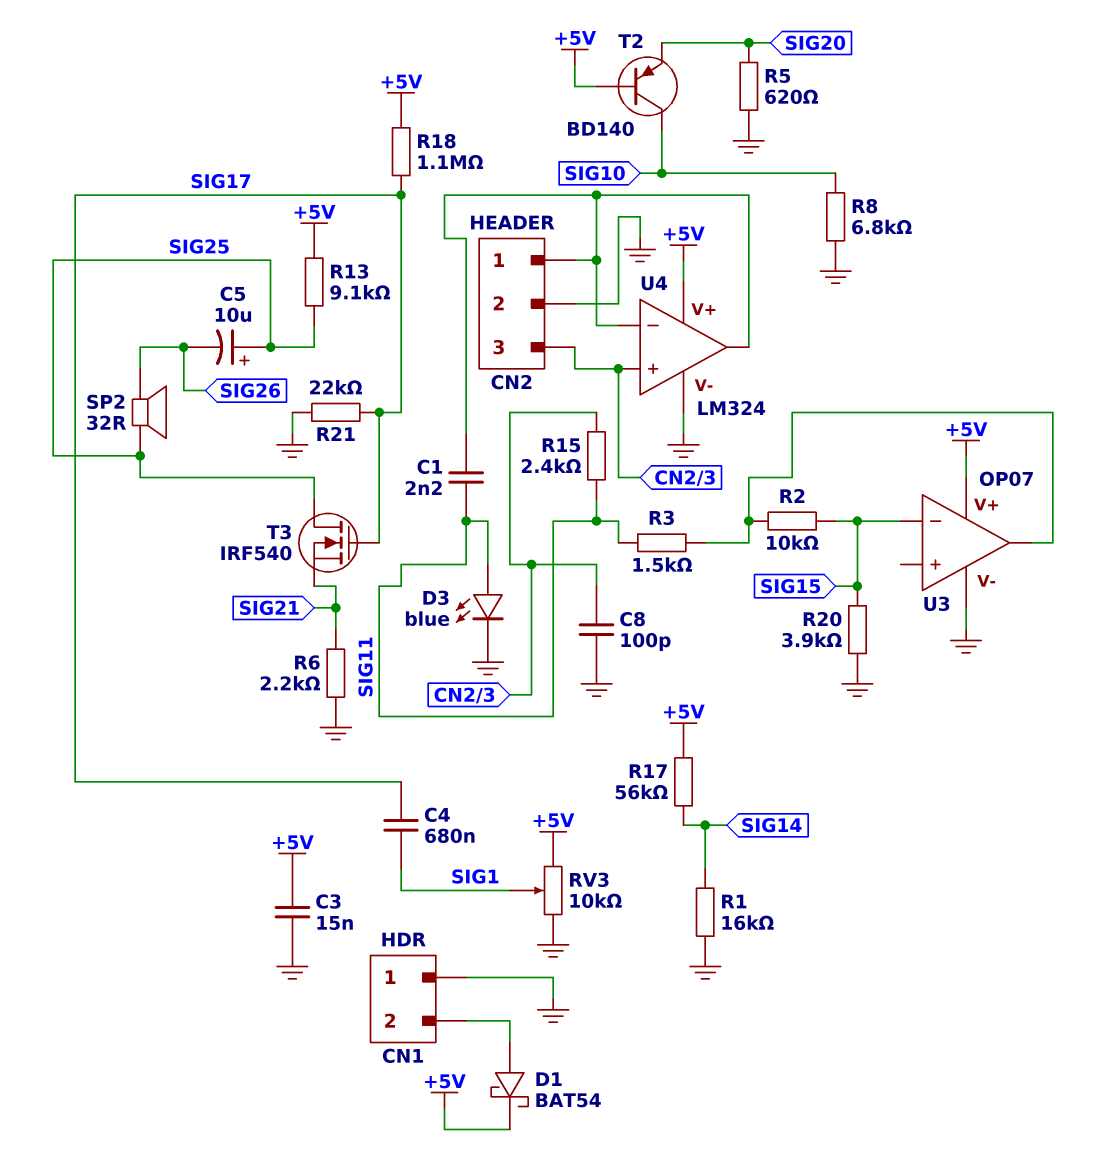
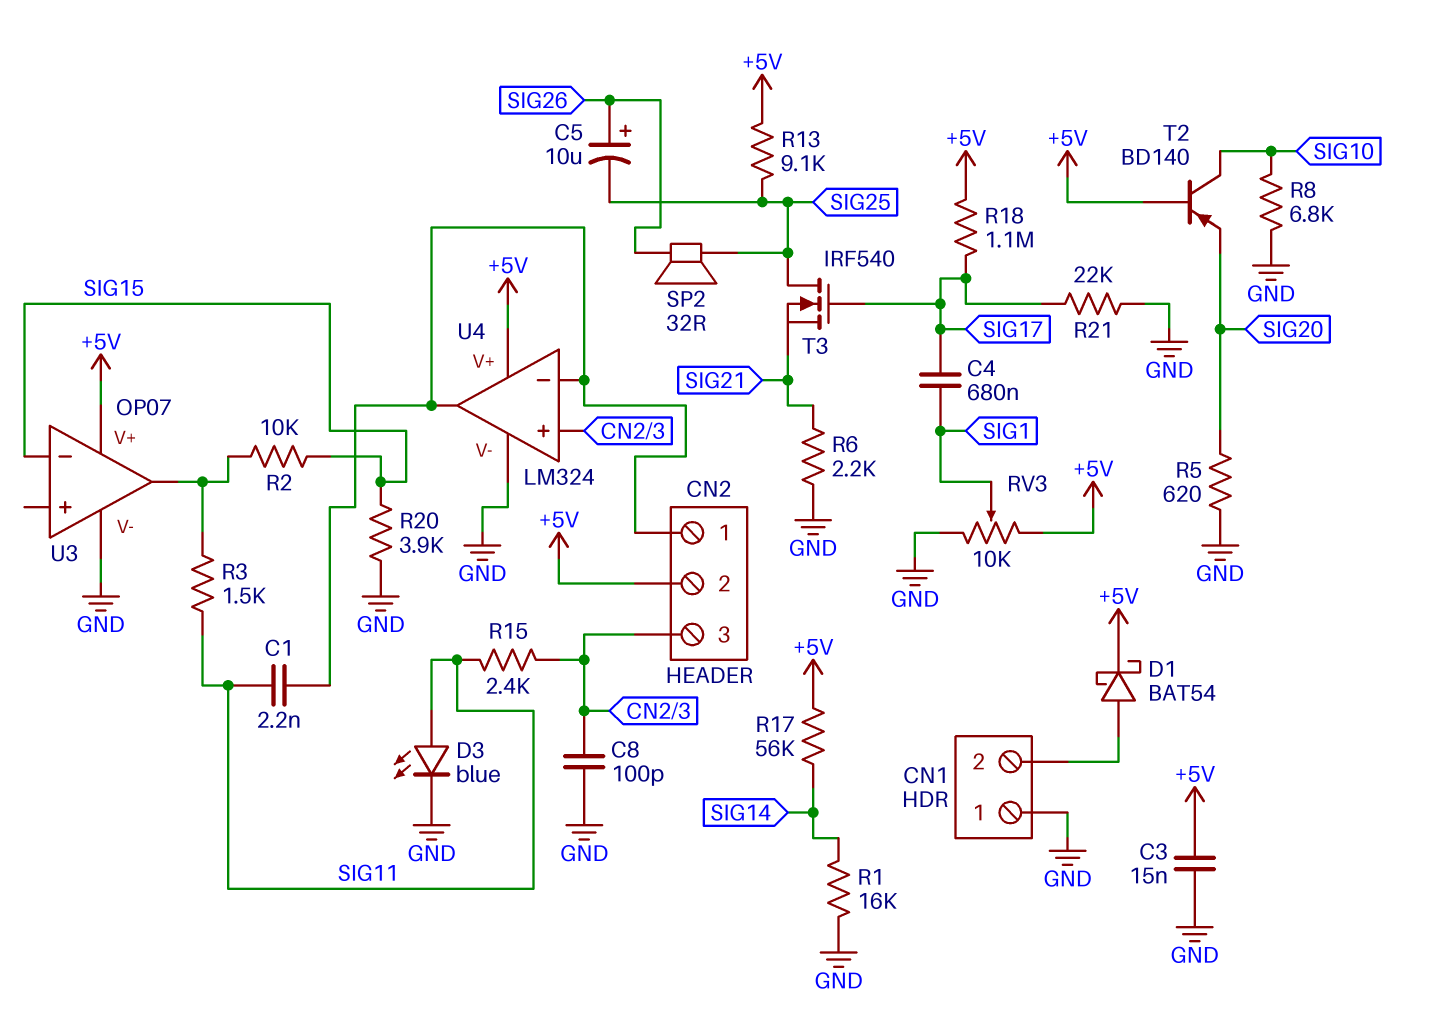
C5: 10uF (plus SIG25, minus SIG26) -> 10uF (plus SIG26, minus SIG25)
CN2 pin 2: GND -> +5V

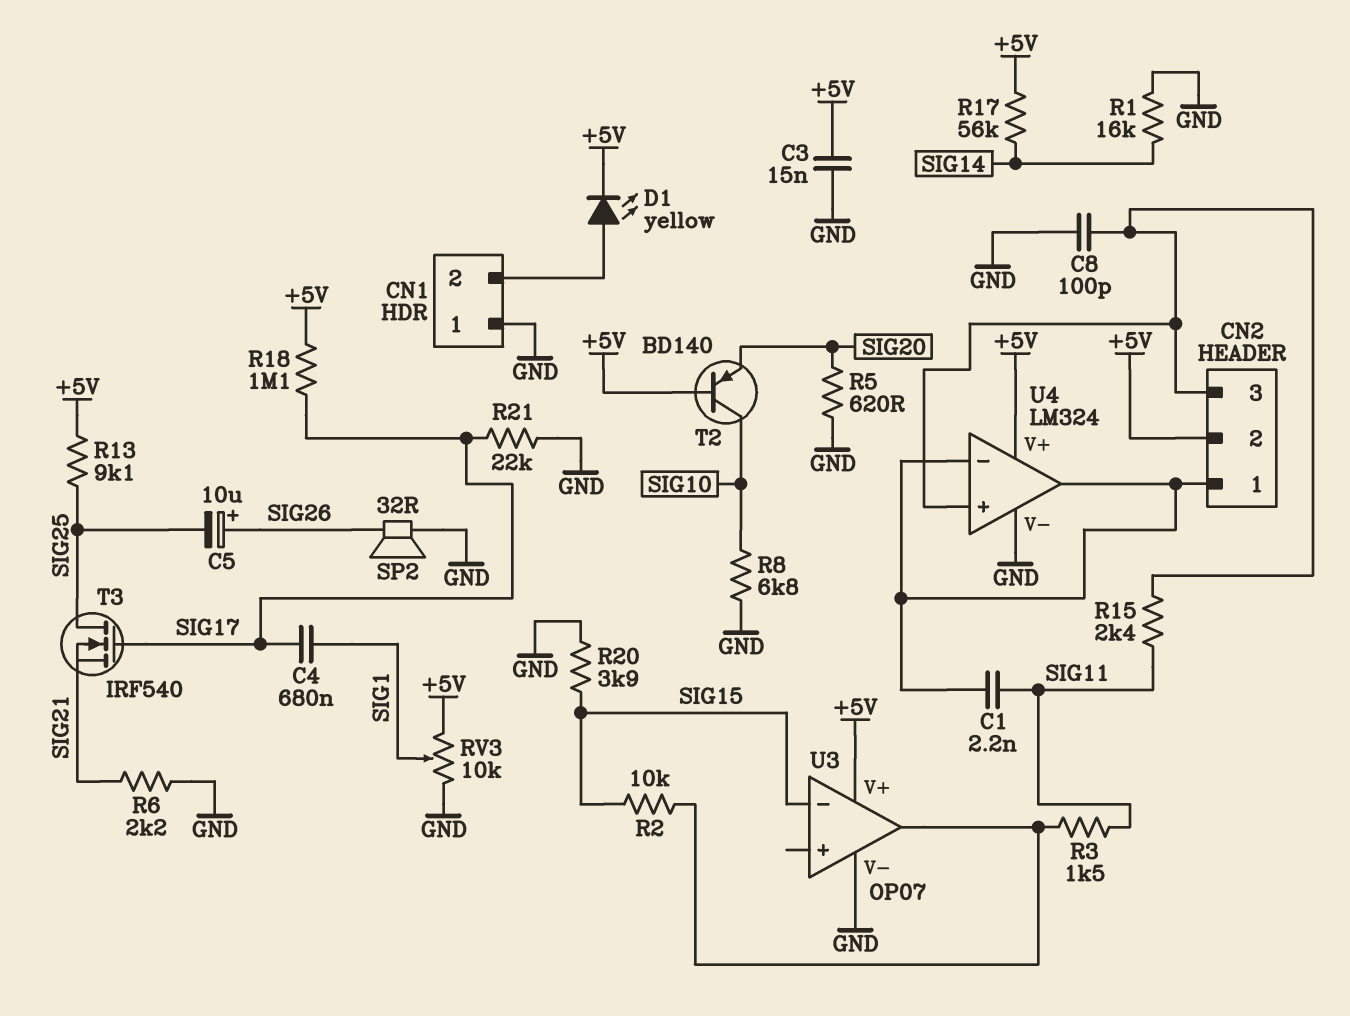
D1: schottky BAT54 (A CN1/2, K +5V) -> LED yellow (A CN1/2, K +5V)
D3: LED blue (A SIG11, K GND) -> none
SP2: speaker 32R (SIG25, SIG26) -> speaker 32R (GND, SIG26)

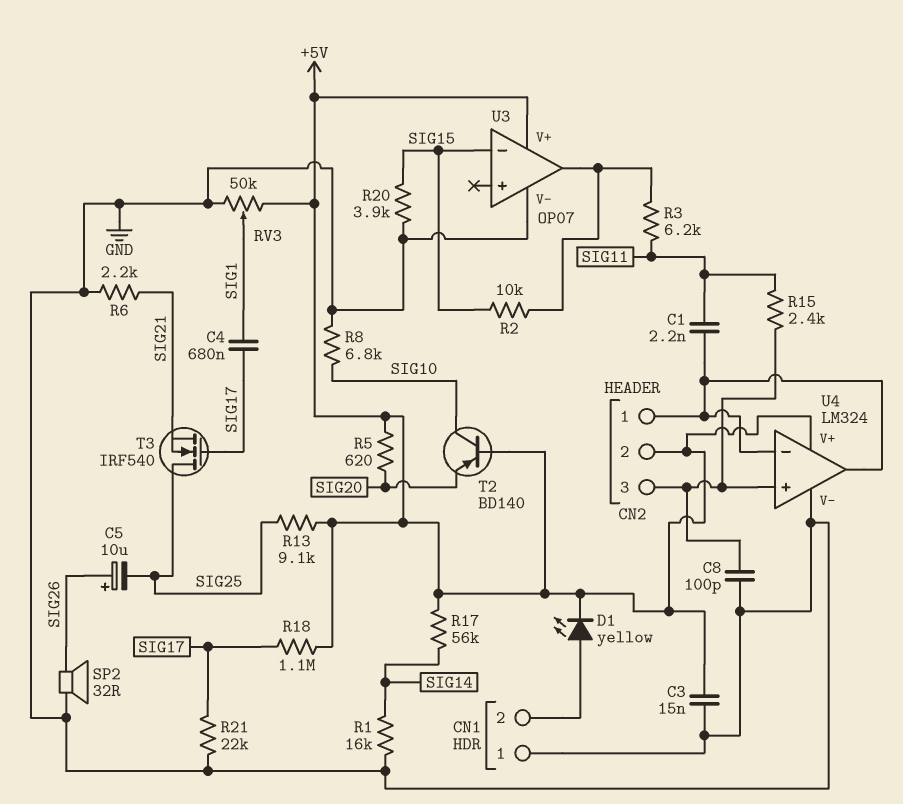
R3: 1.5k (SIG11, U3/out) -> 6.2k (SIG11, U3/out)
R5: 620 (GND, SIG20) -> 620 (+5V, SIG20)
RV3: 10k (+5V, GND, wiper SIG1) -> 50k (+5V, GND, wiper SIG1)

